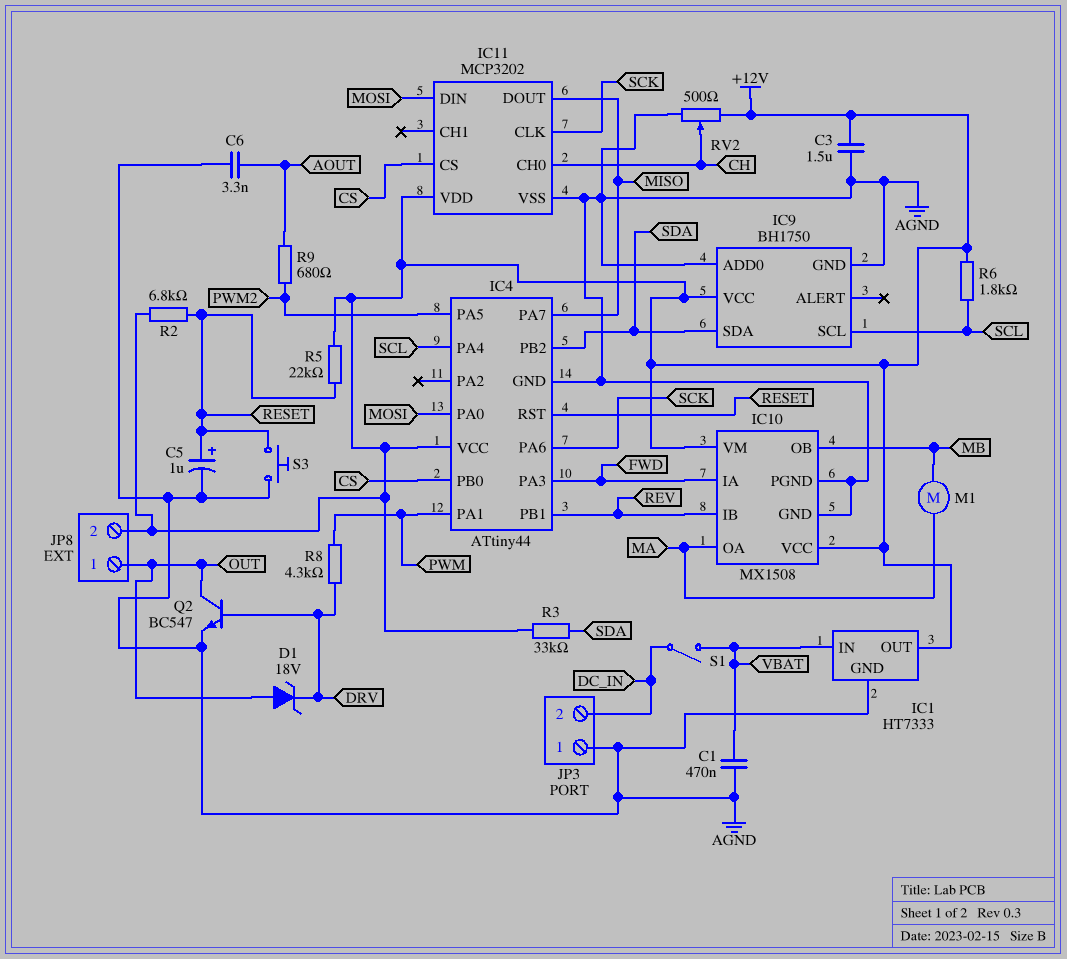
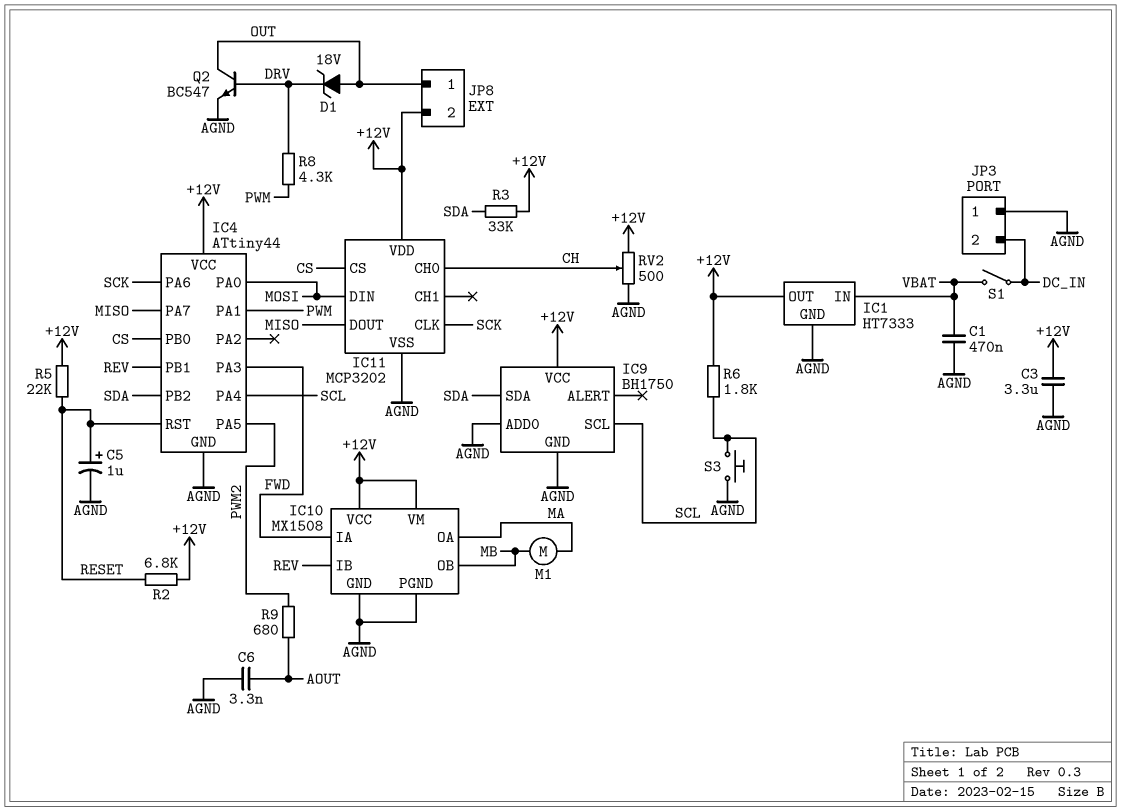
C3: 1.5uF (+12V, AGND) -> 3.3uF (+12V, AGND)
S3: button (AGND, RESET) -> button (AGND, SCL)

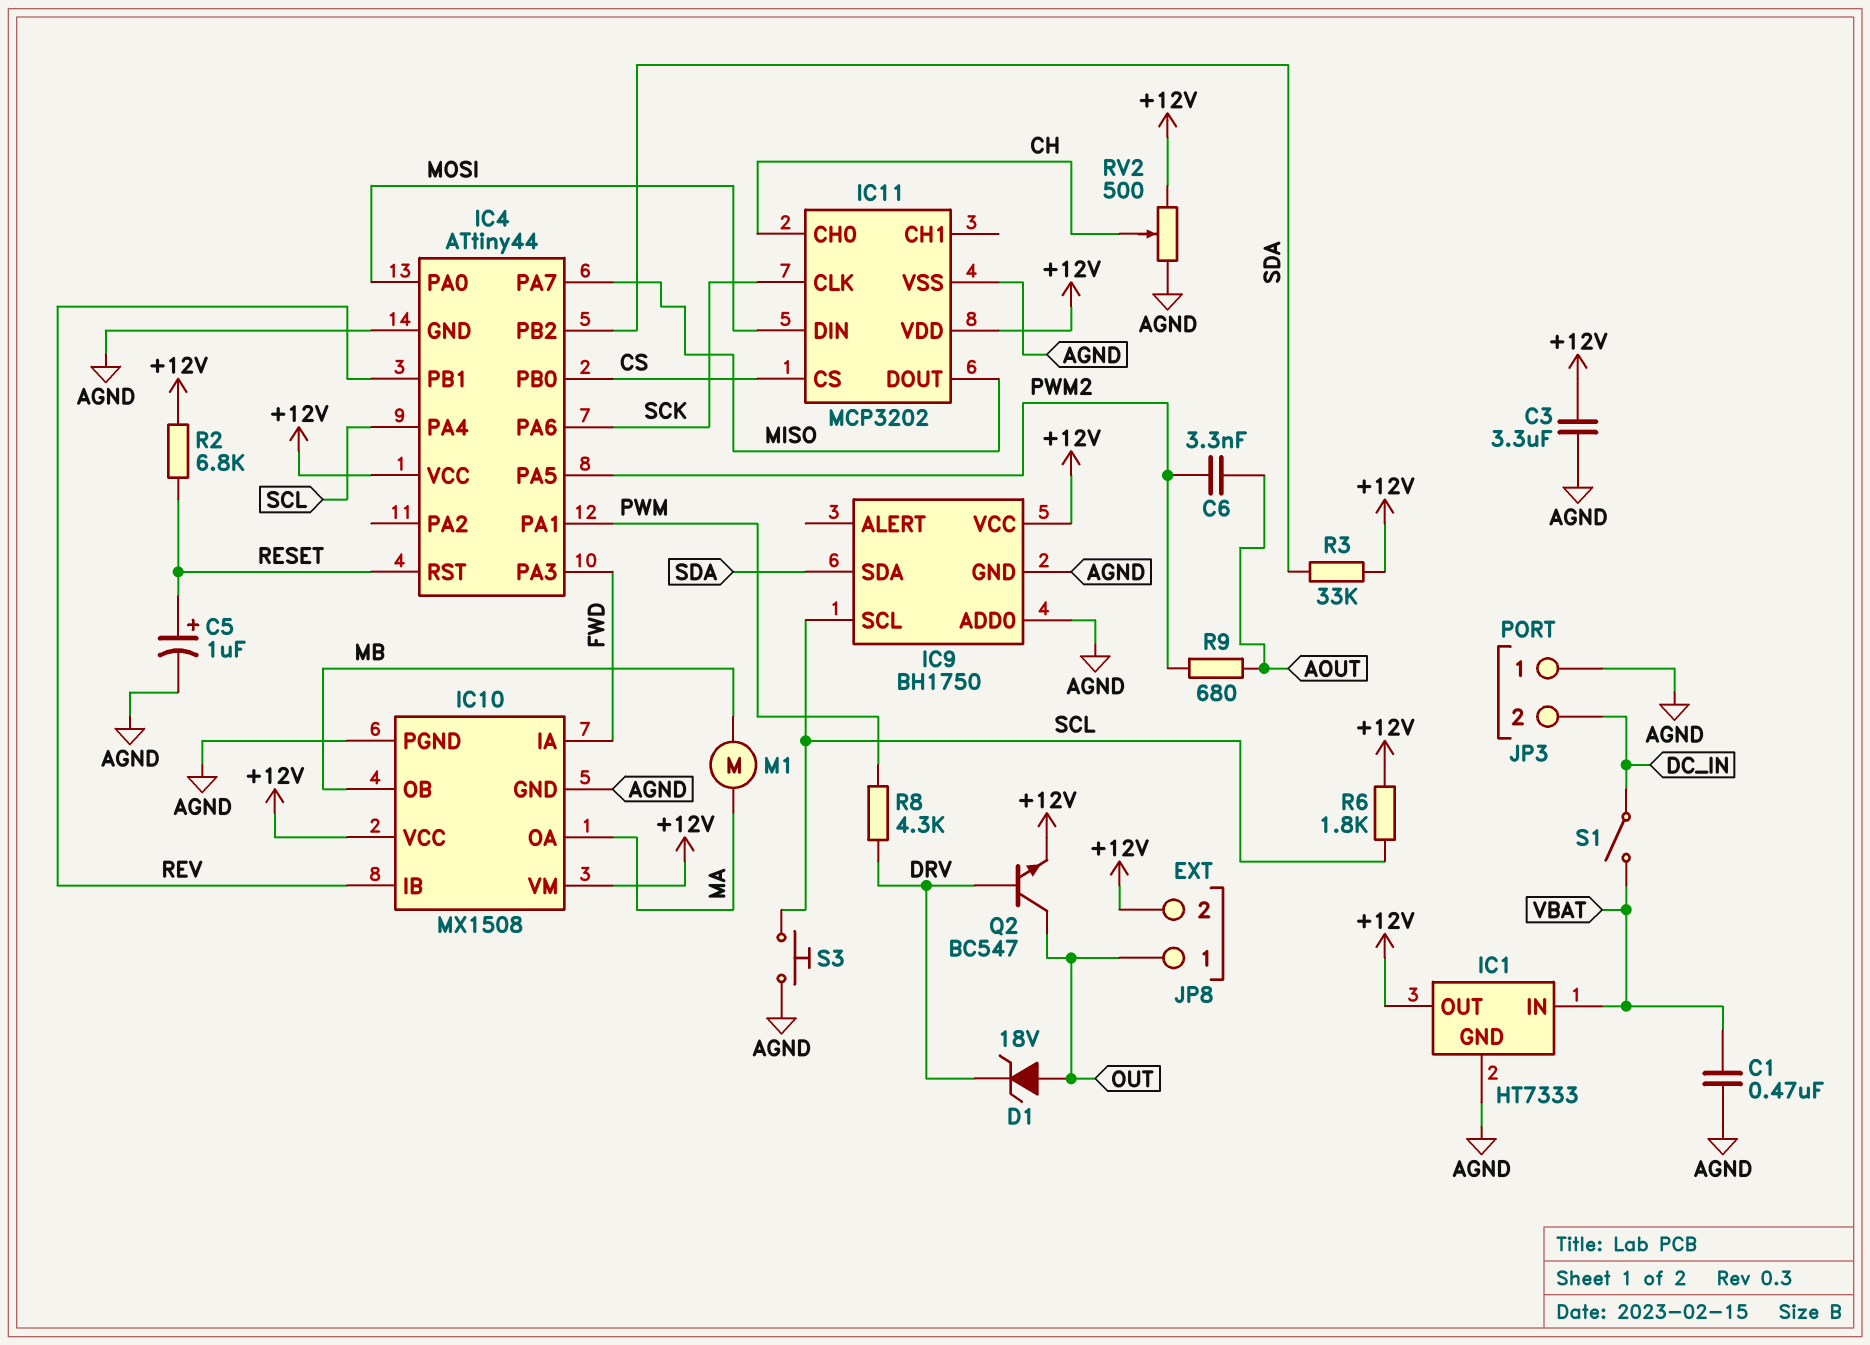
C6: 3.3nF (AGND, AOUT) -> 3.3nF (AOUT, PWM2)
Q2: NPN BC547 (B DRV, C OUT, E AGND) -> NPN BC547 (B DRV, C OUT, E +12V)
R5: 22k (+12V, RESET) -> none

